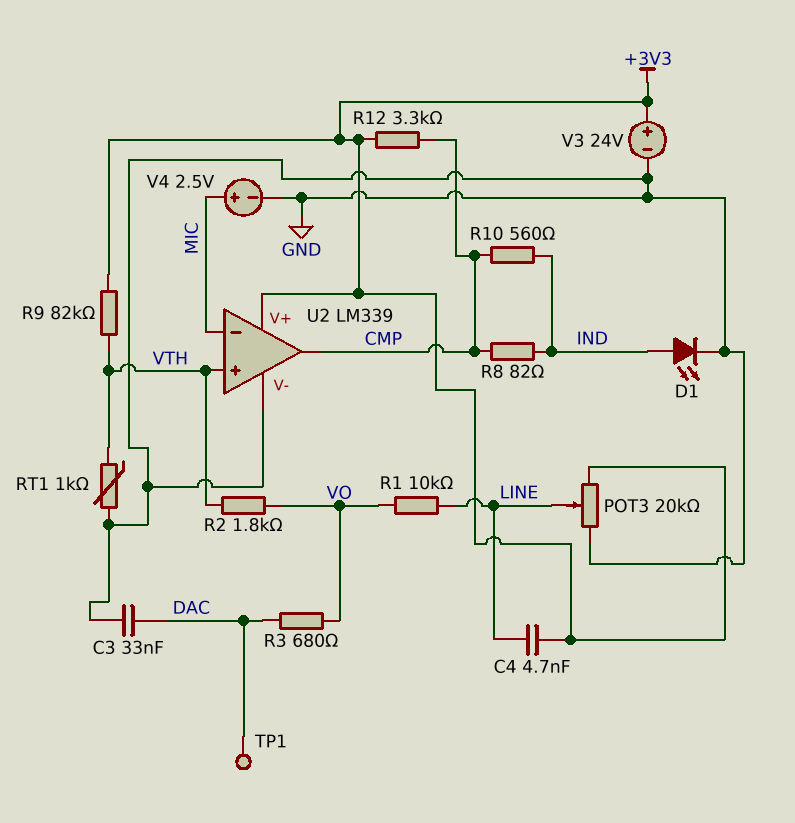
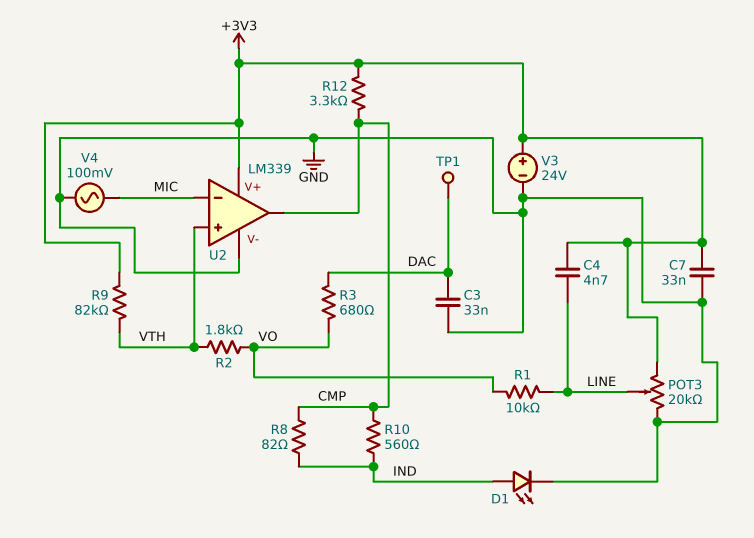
C7: none -> 33nF (+3V3, GND)
RT1: 1k (GND, VTH) -> none
V4: 2.5V (plus MIC, minus GND) -> AC 100mV (GND, MIC)

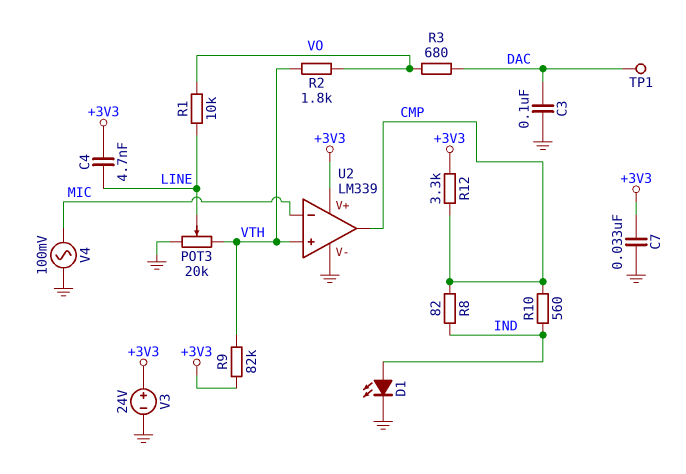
C3: 33nF (DAC, GND) -> 100nF (DAC, GND)
POT3: 20k (+3V3, GND, wiper LINE) -> 20k (GND, VTH, wiper LINE)

